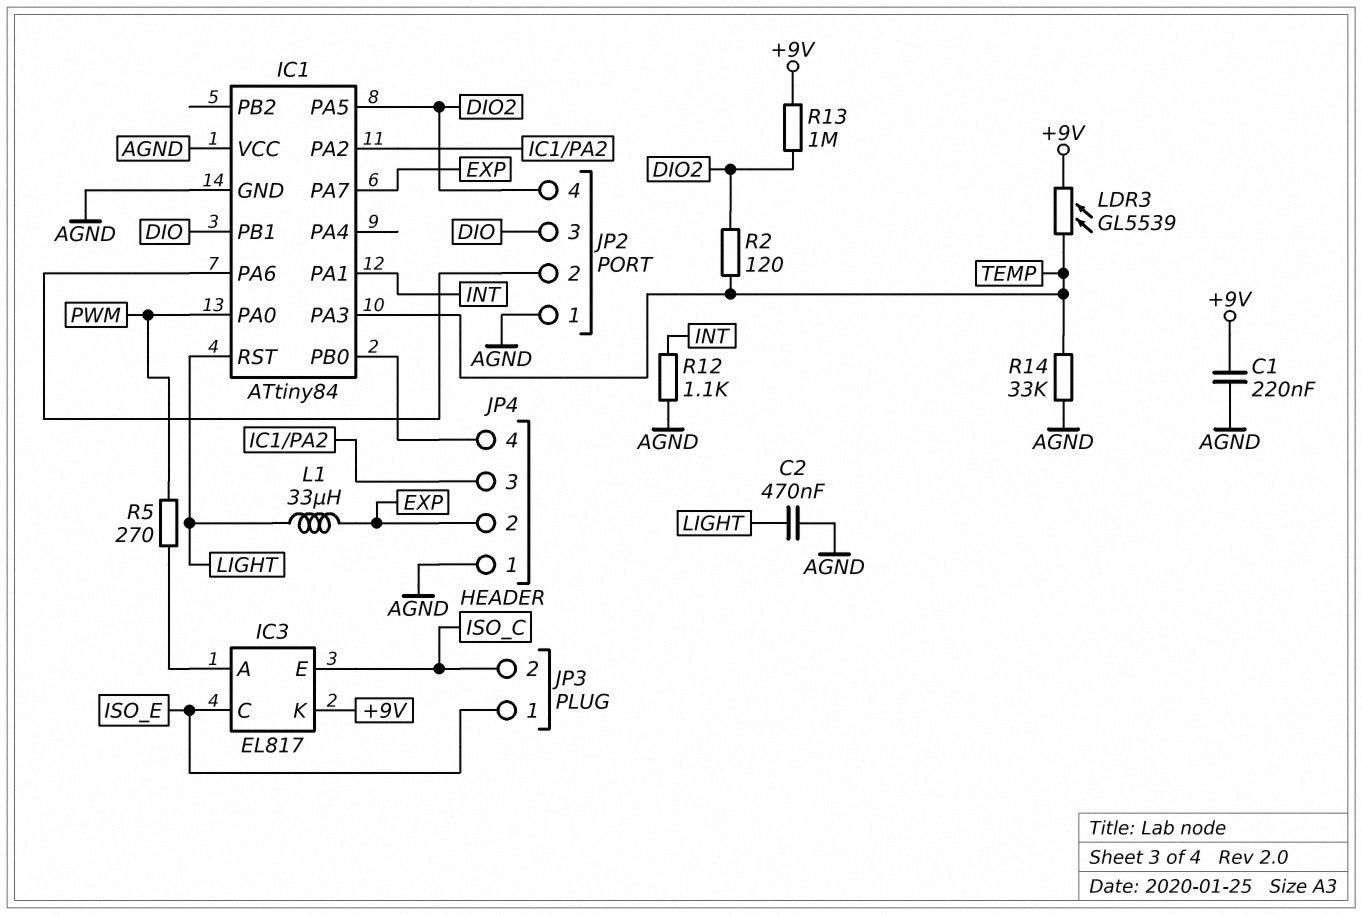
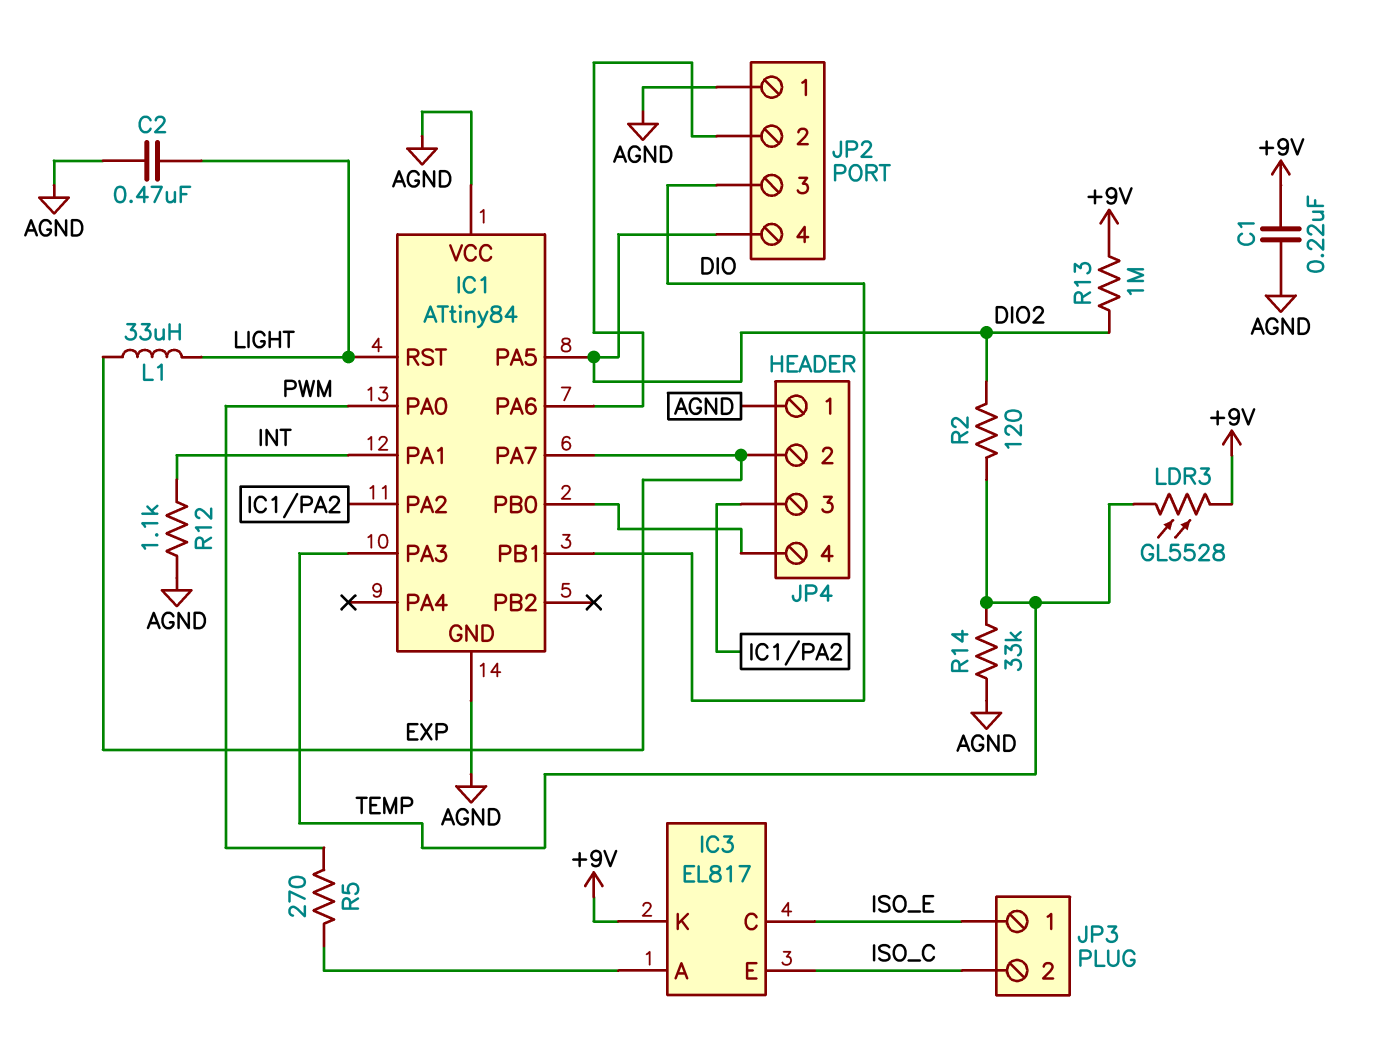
LDR3: GL5539 (+9V, TEMP) -> GL5528 (+9V, TEMP)

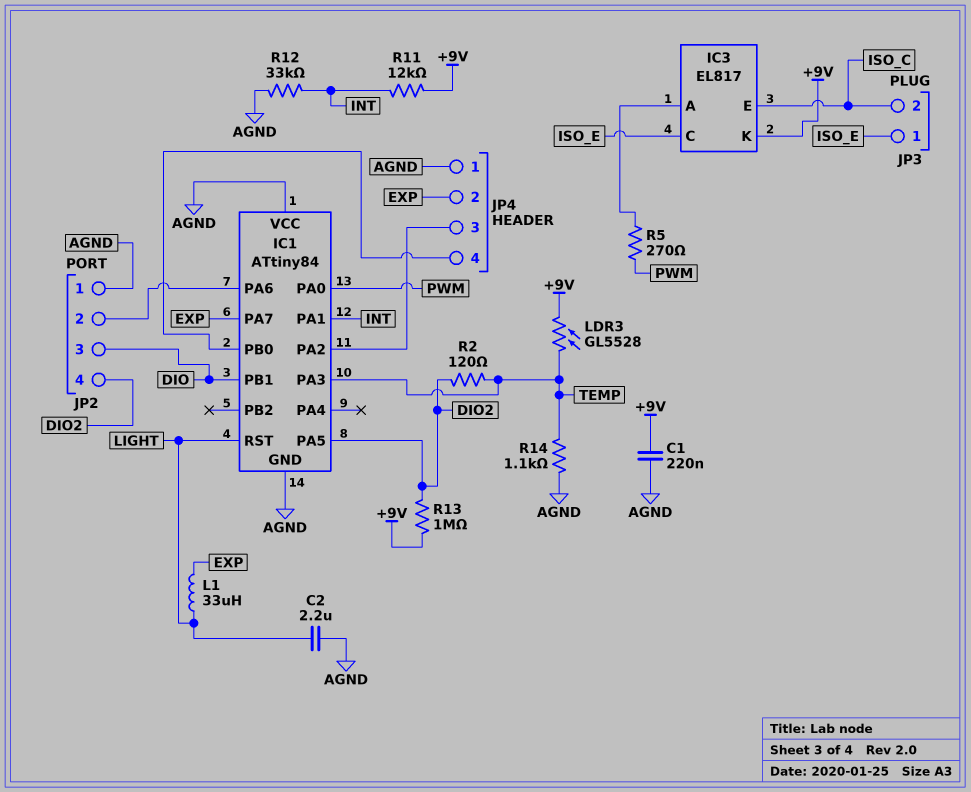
C2: 470nF (AGND, LIGHT) -> 2.2uF (AGND, LIGHT)
R11: none -> 12k (+9V, INT)
R12: 1.1k (AGND, INT) -> 33k (AGND, INT)
R14: 33k (AGND, TEMP) -> 1.1k (AGND, TEMP)

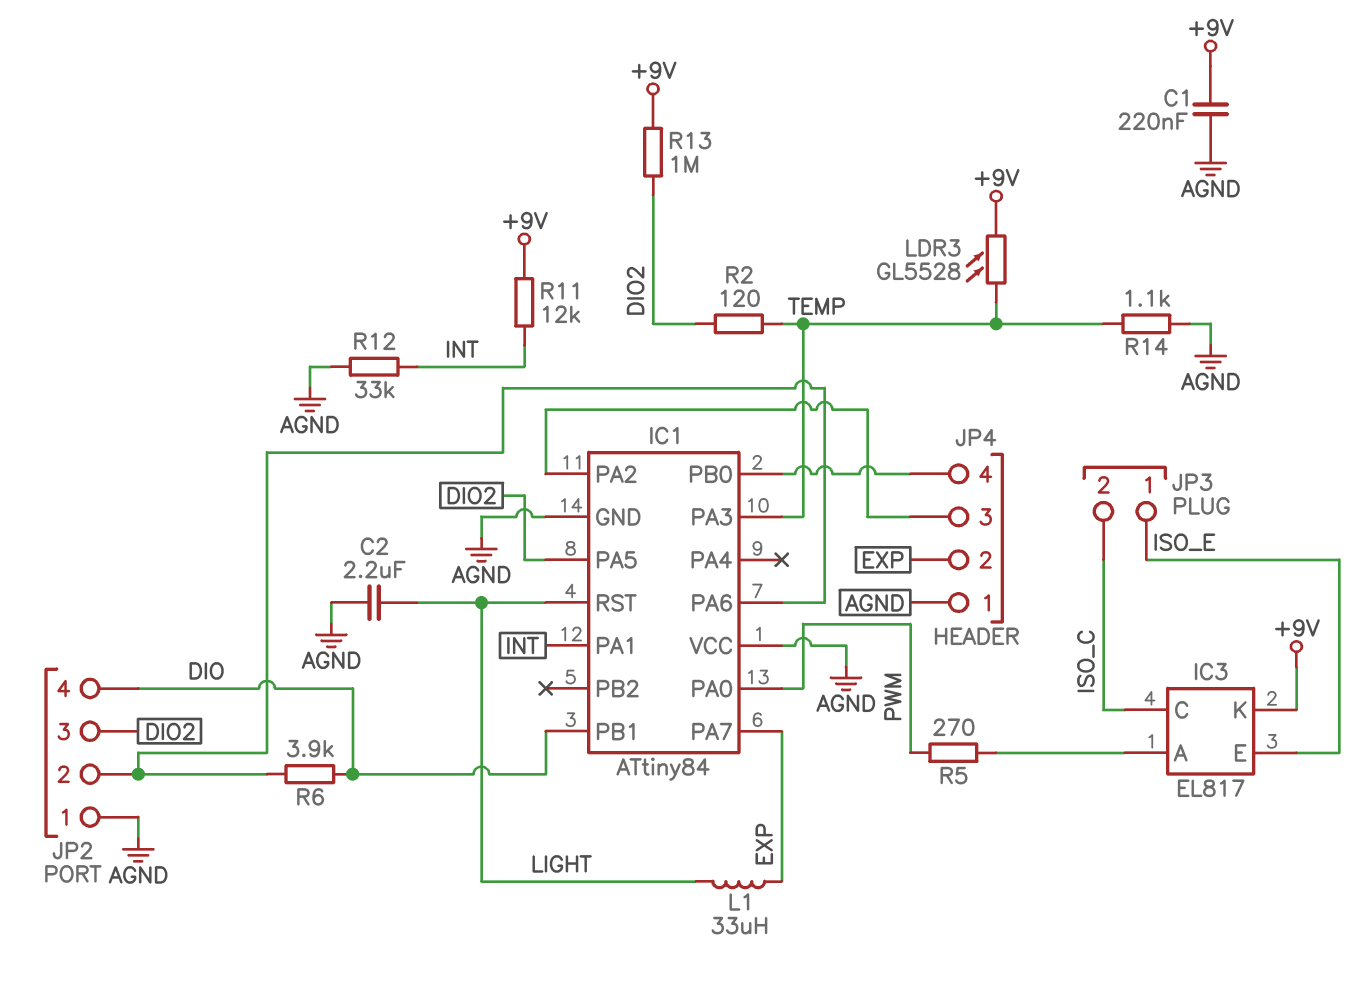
IC3 pin C: ISO_E -> ISO_C
IC3 pin E: ISO_C -> ISO_E
JP2 pin 3: DIO -> DIO2
JP2 pin 4: DIO2 -> DIO
R6: none -> 3.9k (DIO, IC1/PA6)

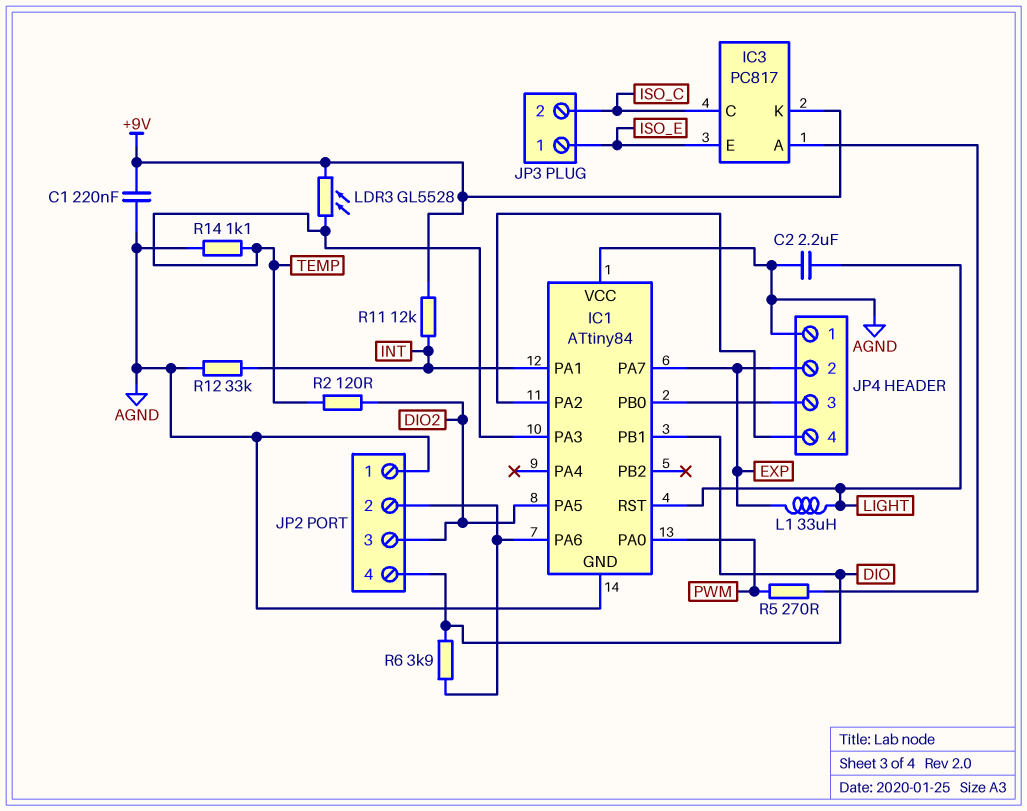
IC3: EL817 -> PC817
JP4 pin 3: IC1/PA2 -> IC1/PB0
JP4 pin 4: IC1/PB0 -> IC1/PA2
R13: 1M (+9V, DIO2) -> none

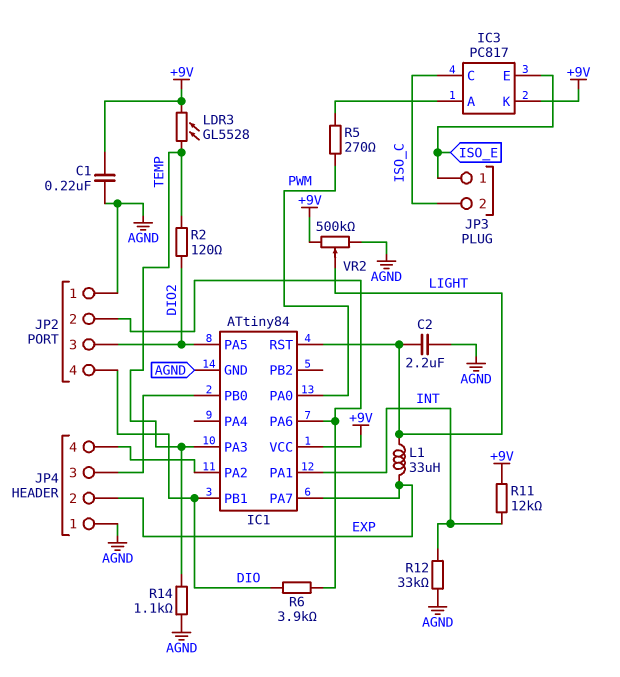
IC1 pin VCC: AGND -> +9V
VR2: none -> 500k (+9V, AGND, wiper LIGHT)

